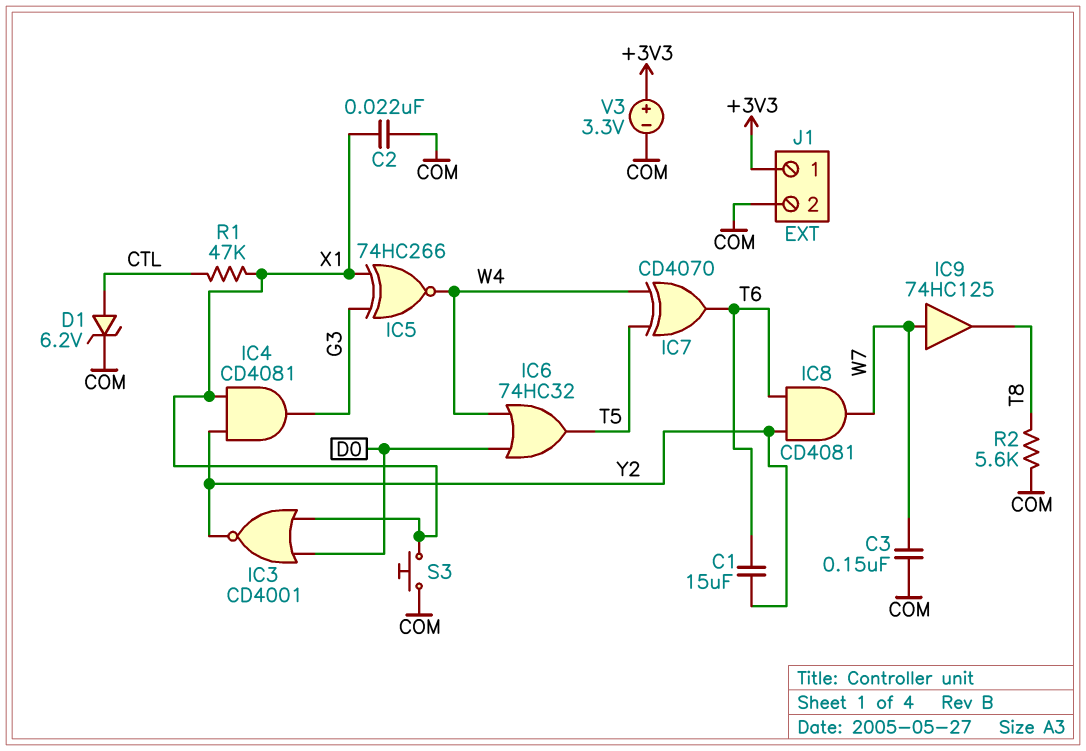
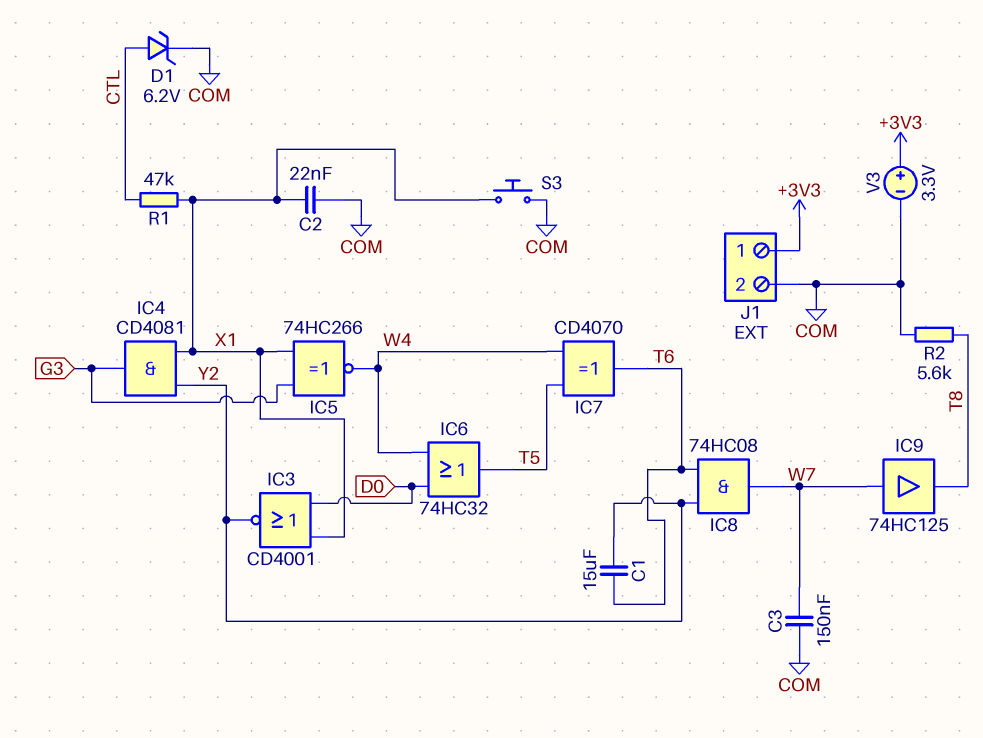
IC8: AND CD4081 (in T6, in Y2, out W7) -> AND 74HC08 (in T6, in Y2, out W7)

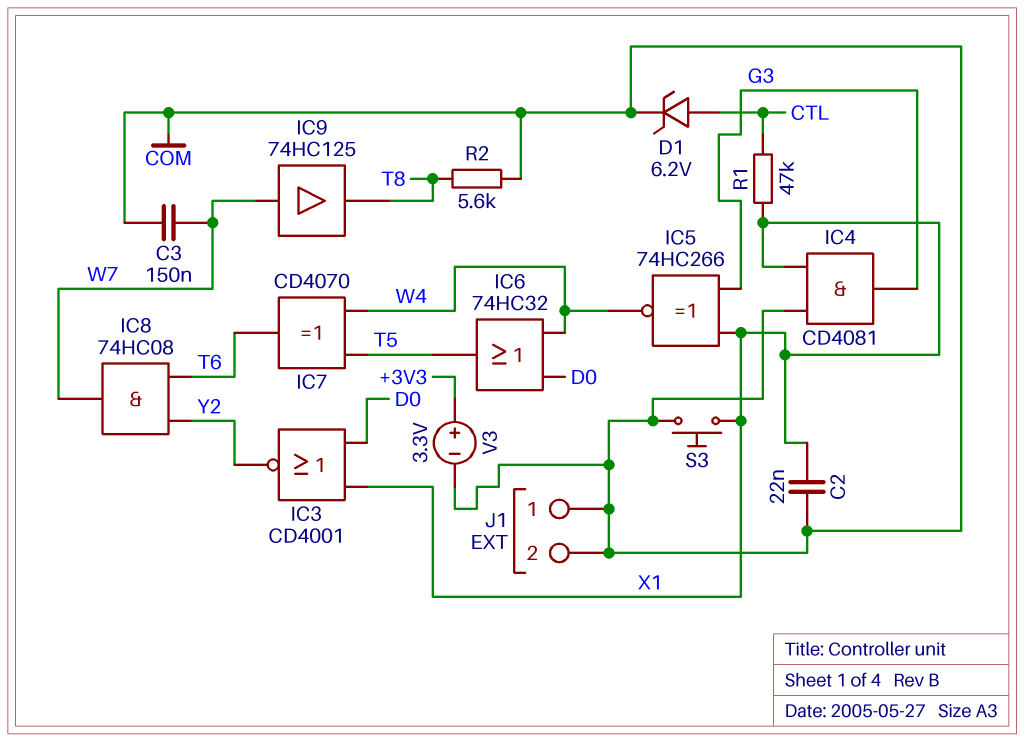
C1: 15uF (T6, Y2) -> none
IC4: AND CD4081 (in X1, in Y2, out G3) -> AND CD4081 (in COM, in X1, out G3)
J1 pin 1: +3V3 -> COM

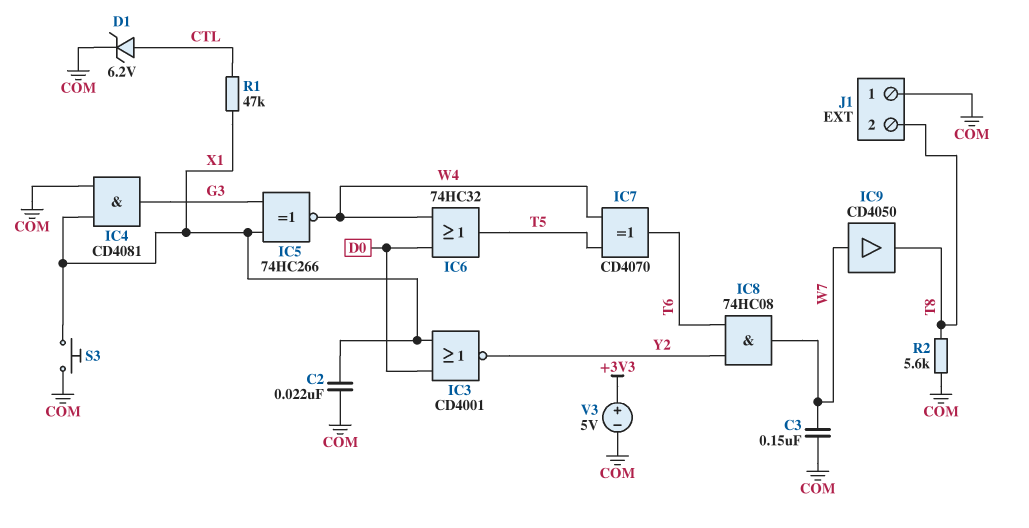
IC9: buffer 74HC125 (in W7, out T8) -> buffer CD4050 (in W7, out T8)
J1 pin 2: COM -> T8
V3: 3.3V (plus +3V3, minus COM) -> 5V (plus +3V3, minus COM)

